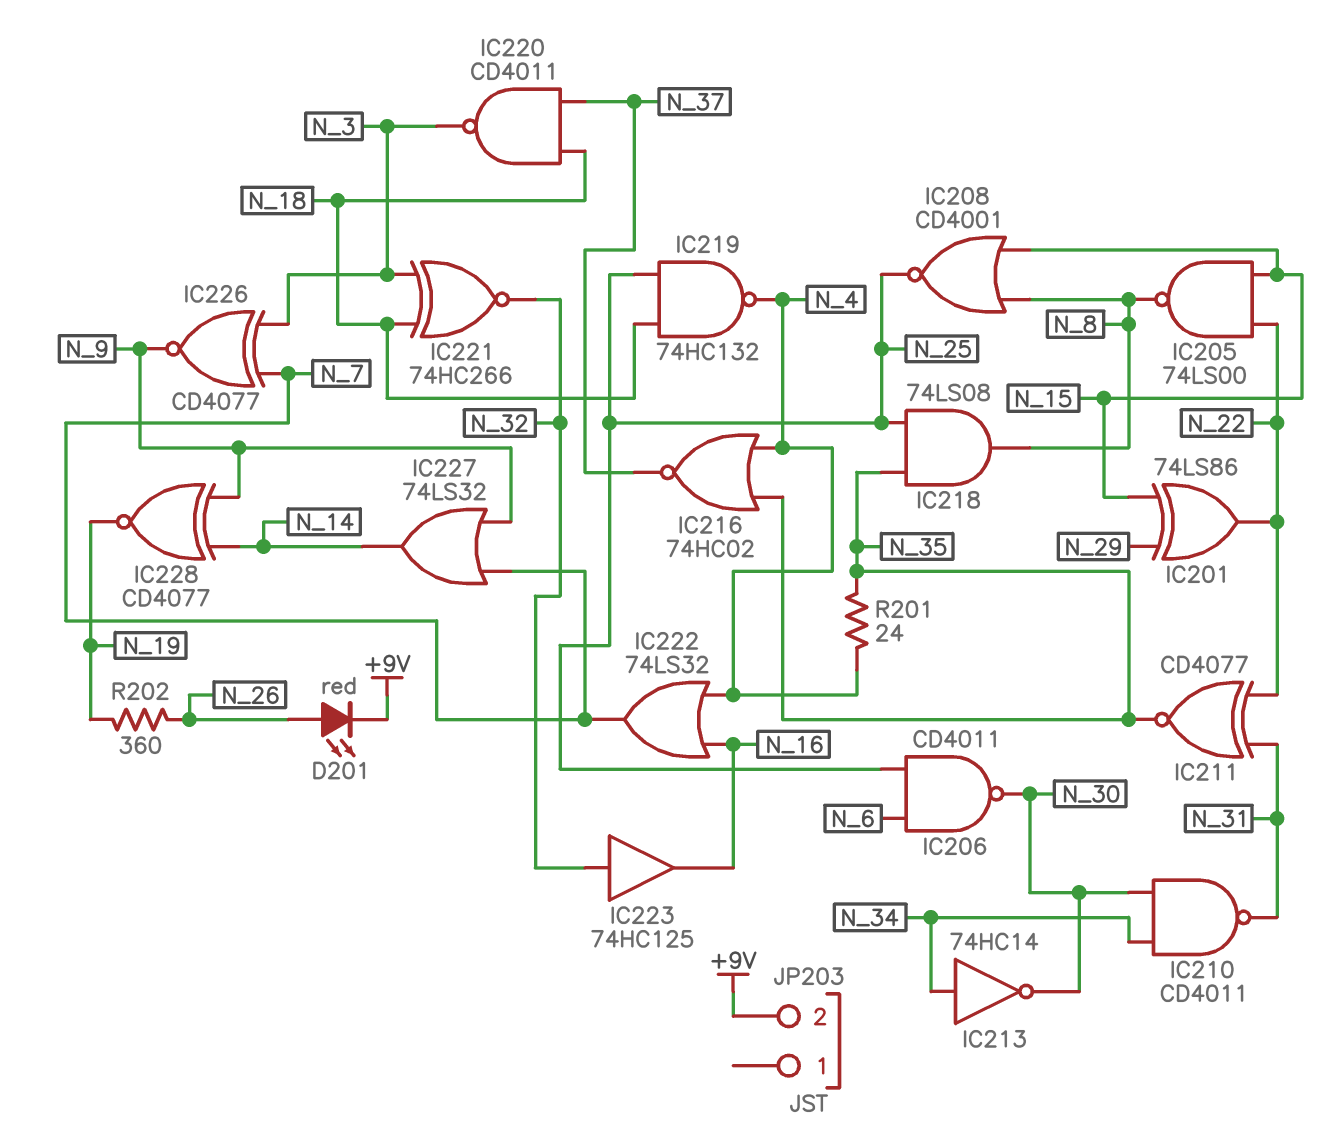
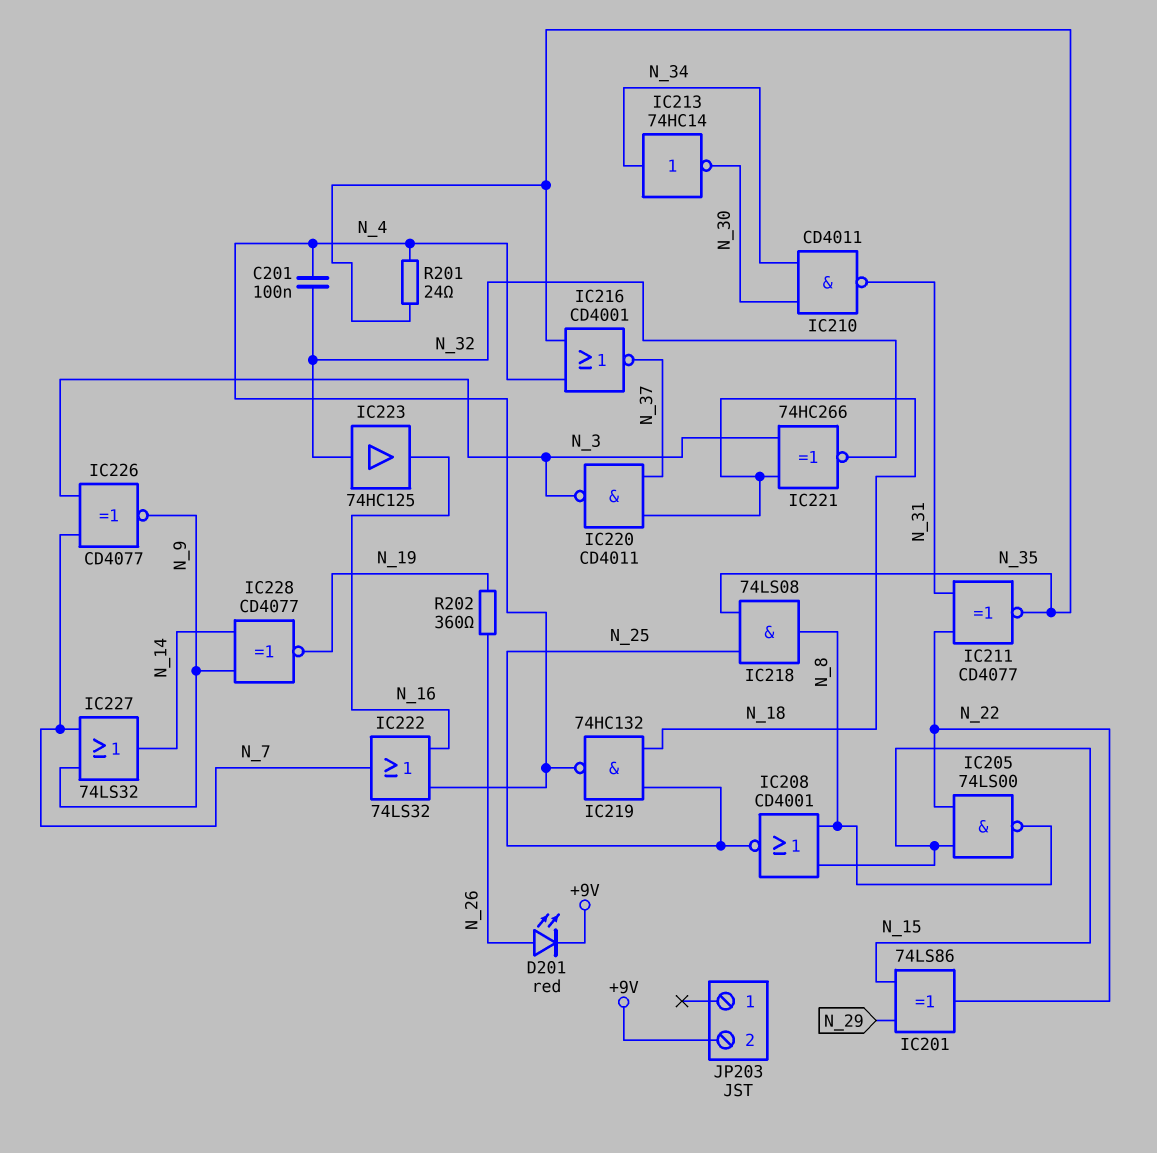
C201: none -> 100nF (N_4, N_32)
IC206: NAND CD4011 (in N_6, in N_25, out N_30) -> none
IC216: NOR 74HC02 (in N_4, in N_35, out N_37) -> NOR CD4001 (in N_4, in N_35, out N_37)

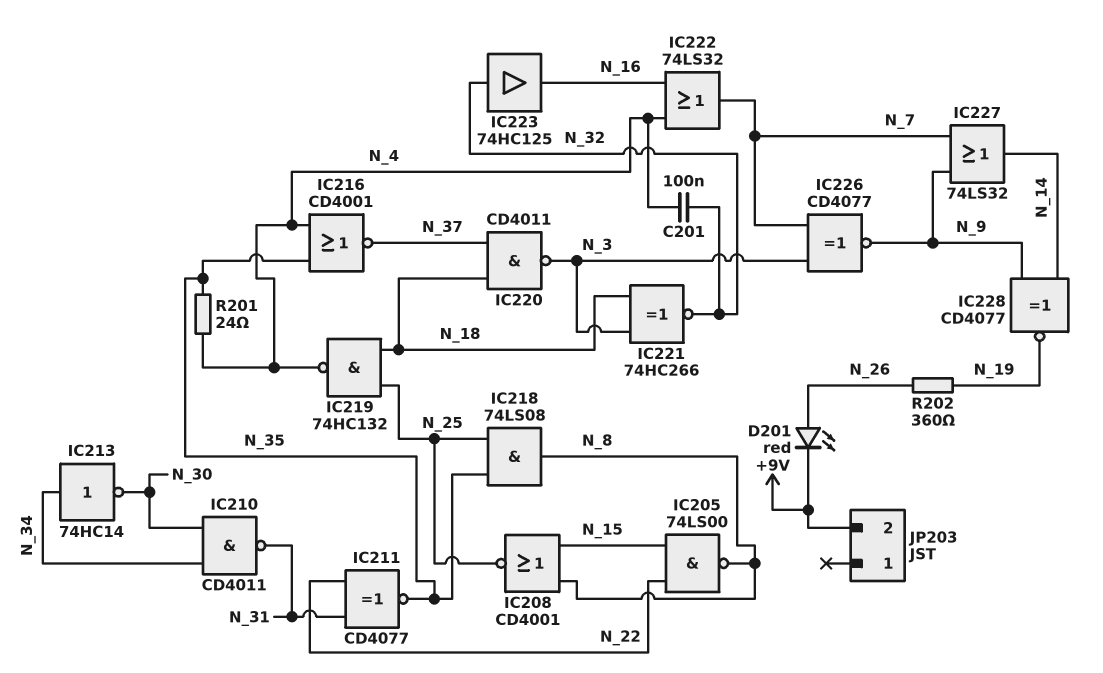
IC201: XOR 74LS86 (in N_15, in N_29, out N_22) -> none

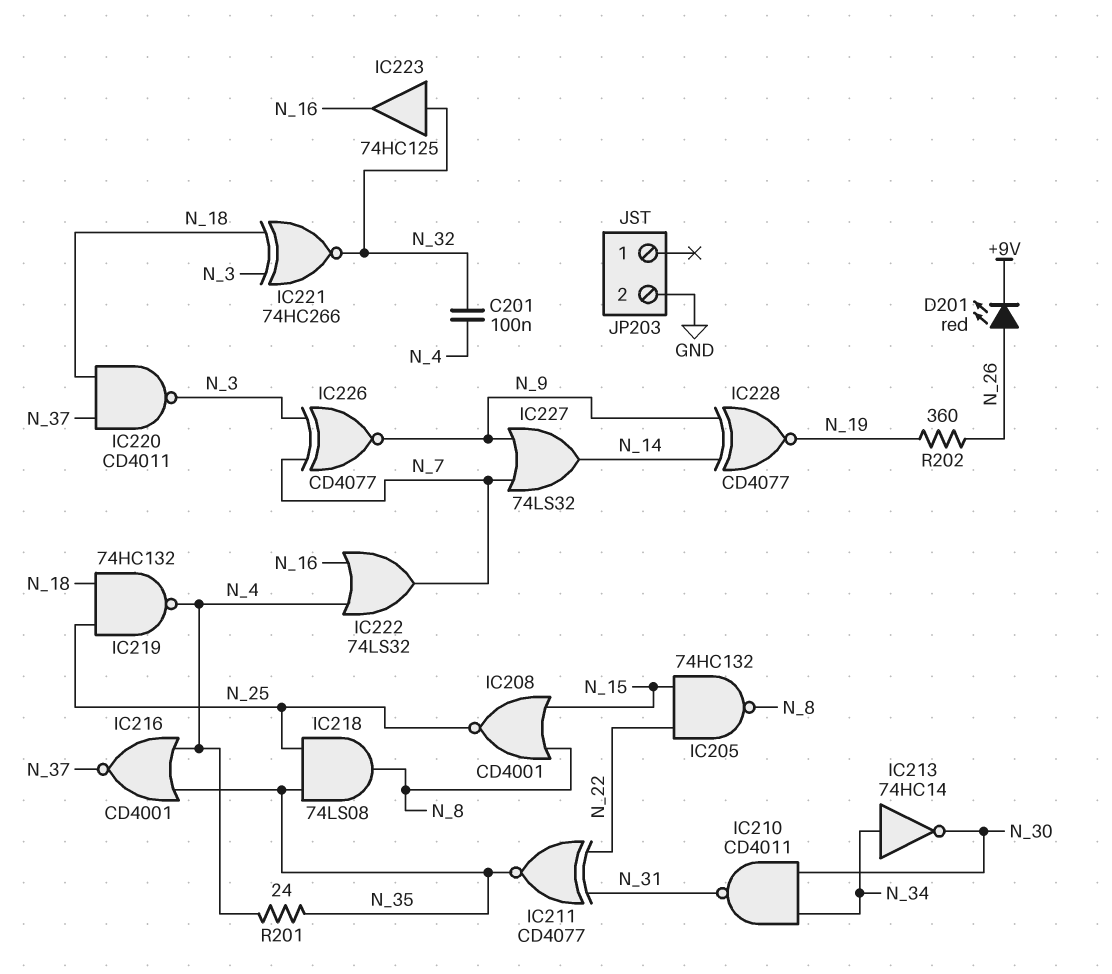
IC205: NAND 74LS00 (in N_15, in N_22, out N_8) -> NAND 74HC132 (in N_15, in N_22, out N_8)
JP203 pin 2: +9V -> GND

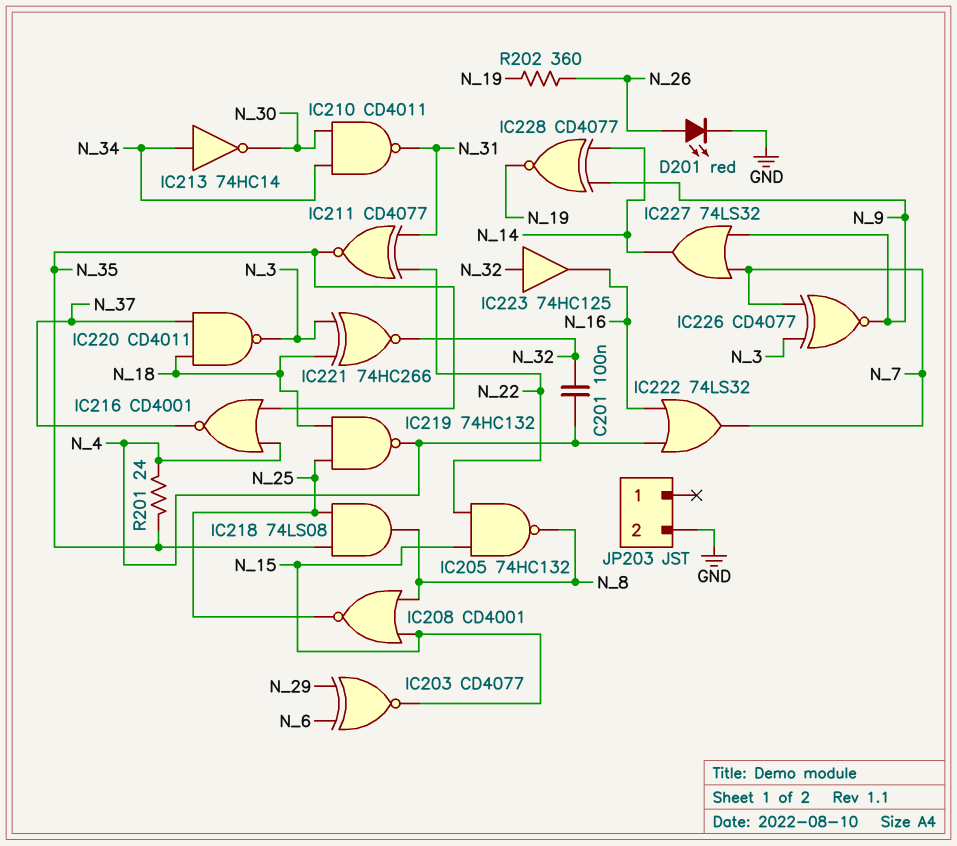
D201: LED red (A N_26, K +9V) -> LED red (A N_26, K GND)
IC203: none -> XNOR CD4077 (in N_6, in N_29, out N_15)

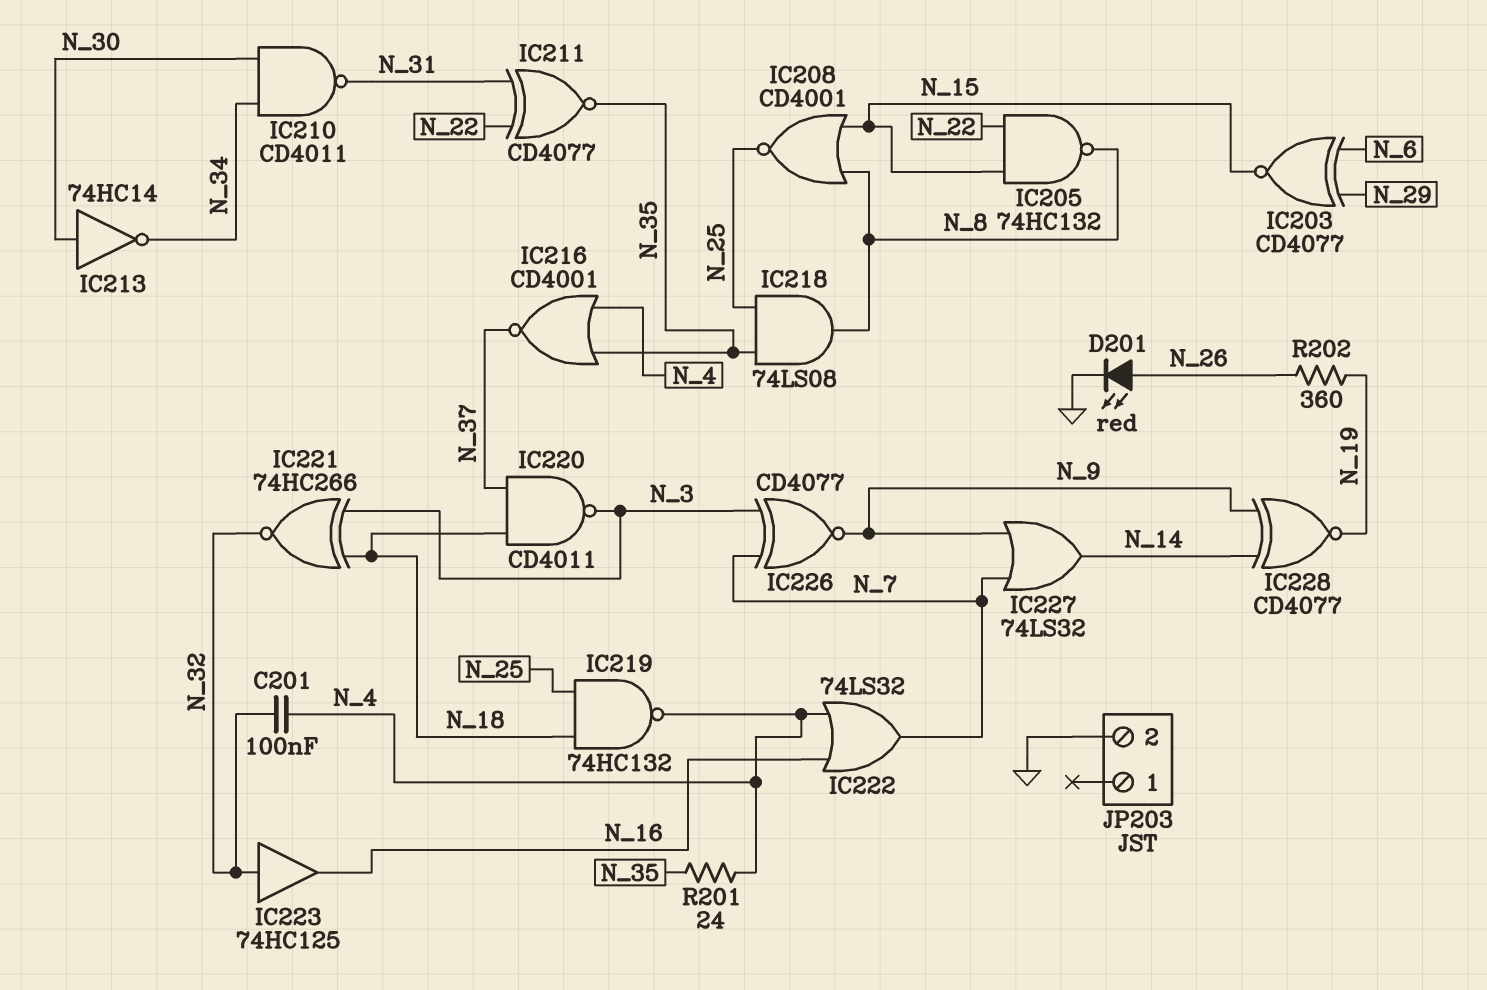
IC213: NOT 74HC14 (in N_34, out N_30) -> NOT 74HC14 (in N_30, out N_34)

